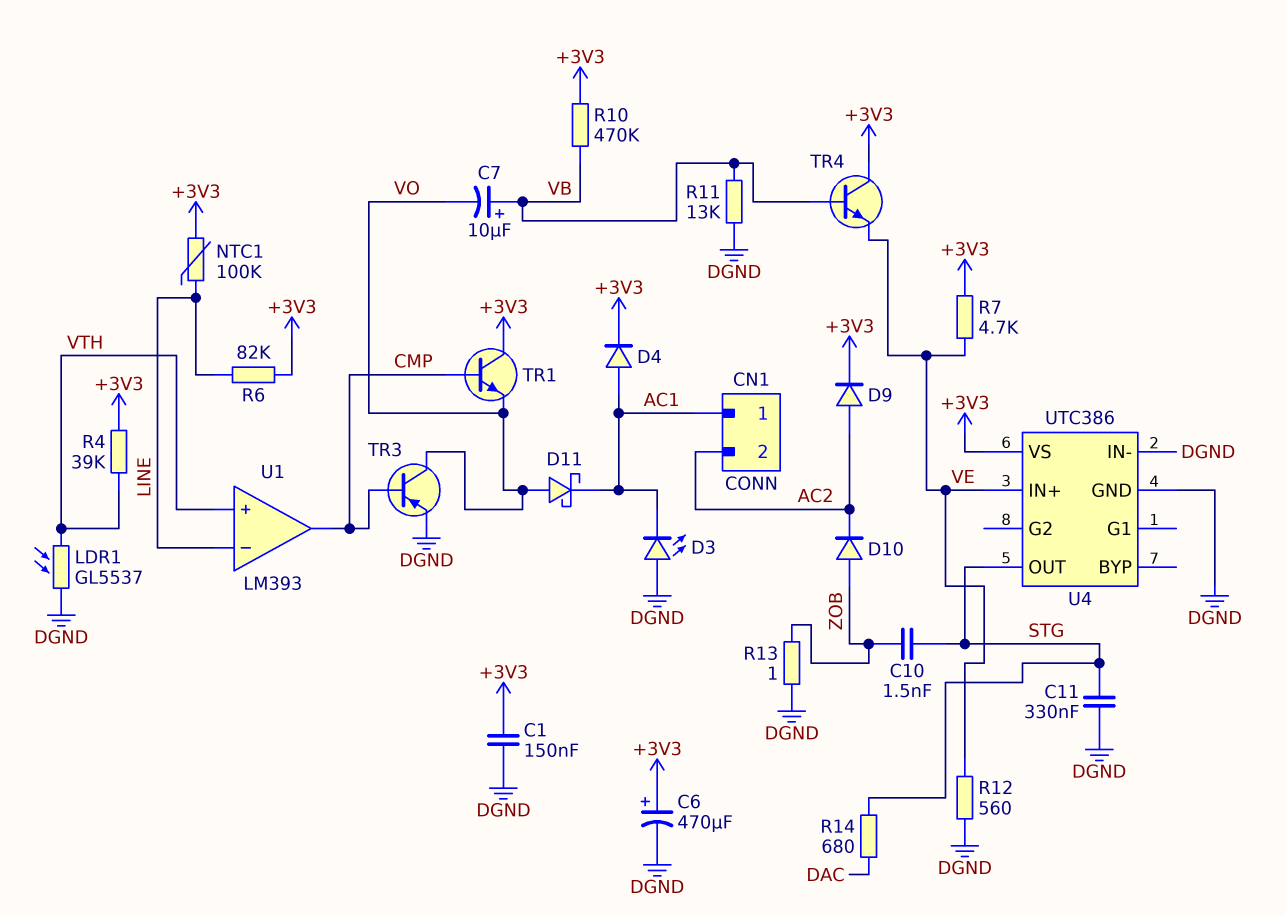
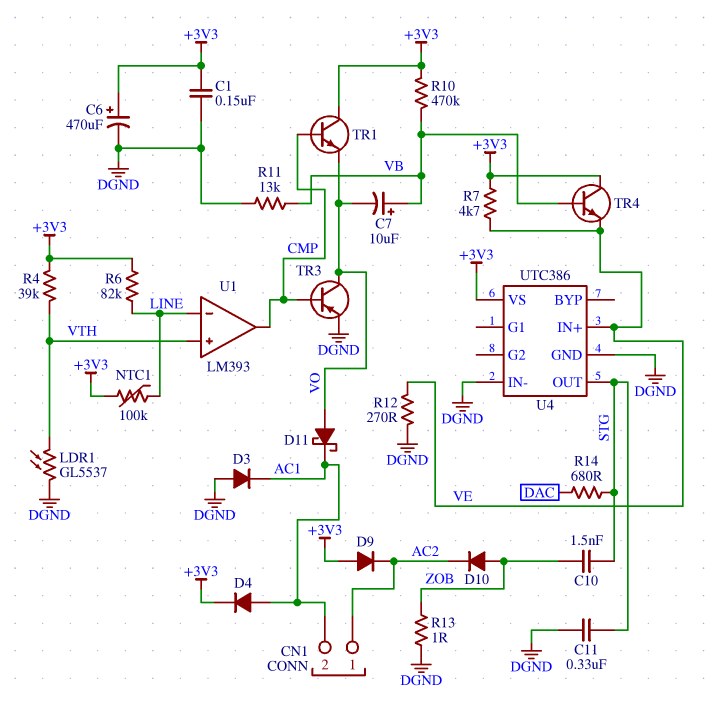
CN1 pin 1: AC1 -> AC2
CN1 pin 2: AC2 -> AC1
D3: LED (A DGND, K AC1) -> diode (A DGND, K AC1)
D9: diode (A AC2, K +3V3) -> diode (A +3V3, K AC2)
R12: 560 (DGND, VE) -> 270 (DGND, VE)

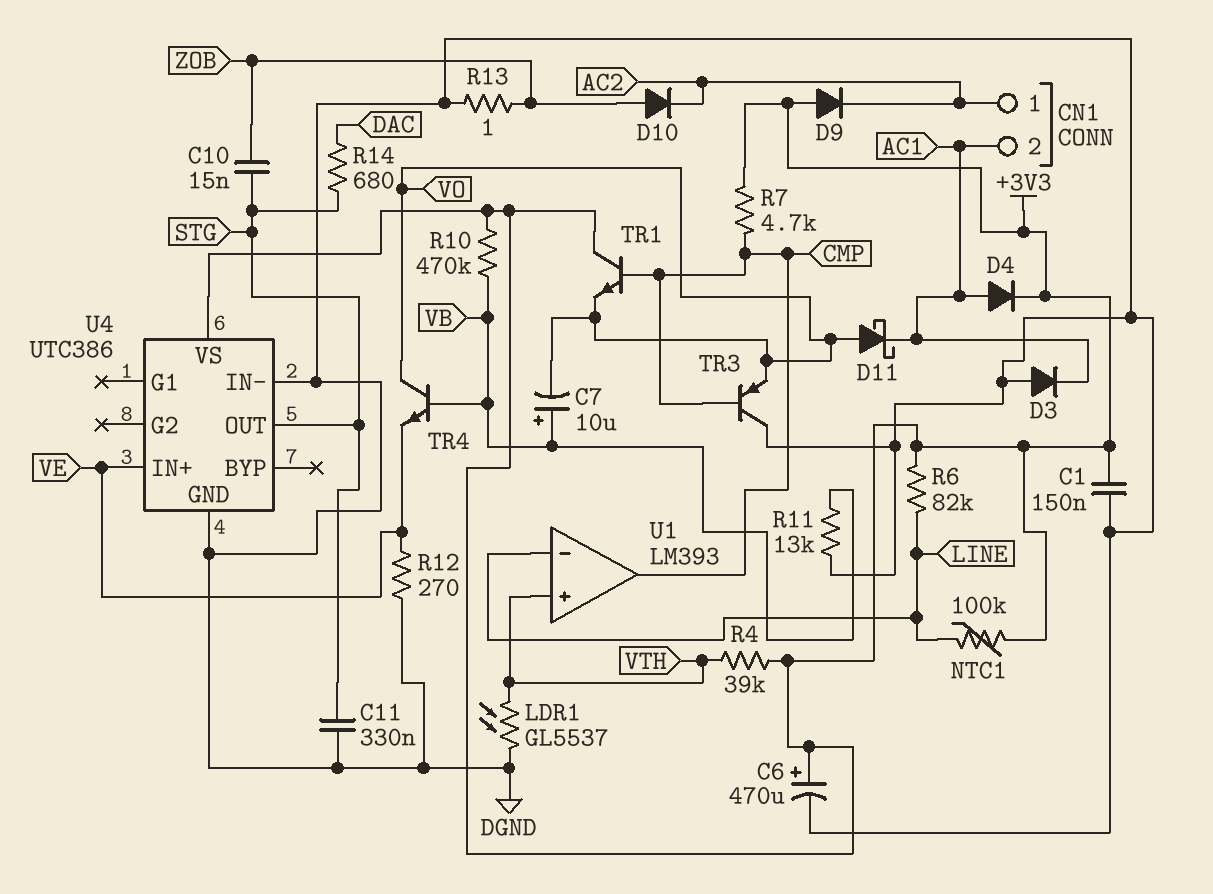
C10: 1.5nF (STG, ZOB) -> 15nF (STG, ZOB)
R7: 4.7k (+3V3, VE) -> 4.7k (+3V3, CMP)
TR3: PNP (B CMP, C VO, E DGND) -> PNP (B CMP, C DGND, E VO)
TR4: NPN (B VB, C +3V3, E VE) -> NPN (B VB, C VO, E VE)

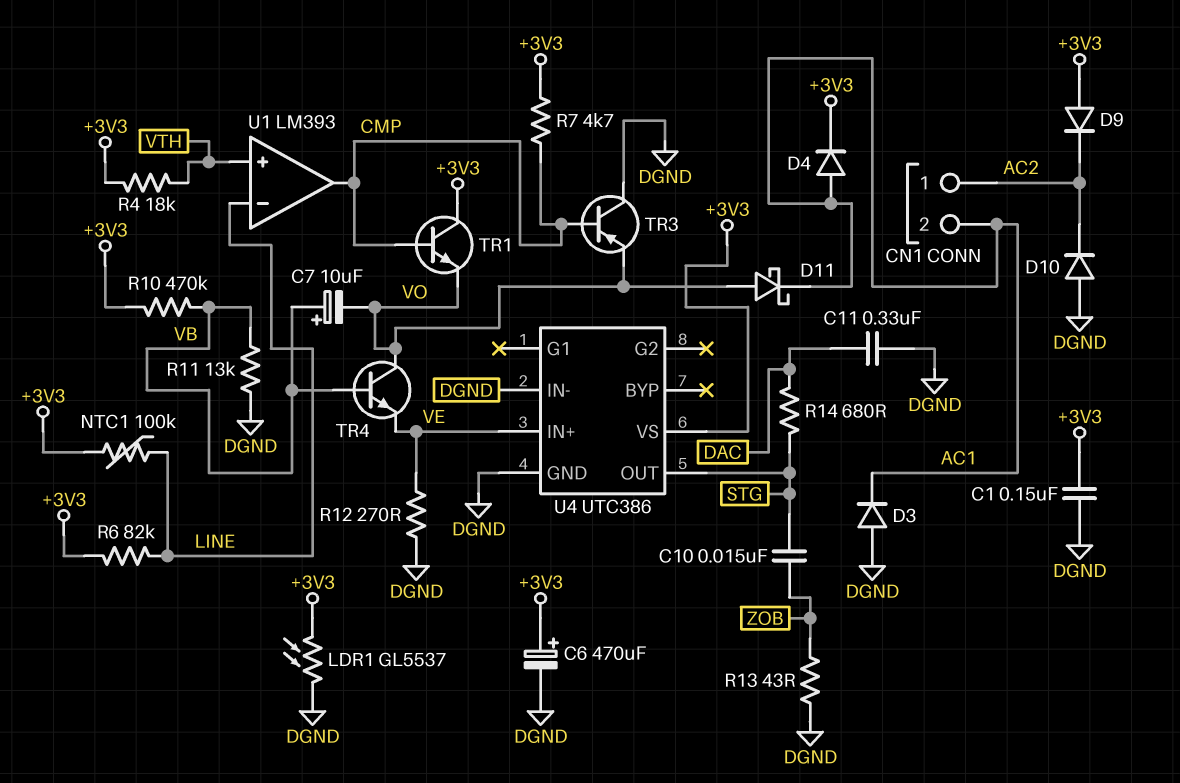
C11: 330nF (DGND, STG) -> 330nF (DAC, DGND)
D10: diode (A ZOB, K AC2) -> diode (A DGND, K AC2)
LDR1: GL5537 (DGND, VTH) -> GL5537 (+3V3, DGND)
R4: 39k (+3V3, VTH) -> 18k (+3V3, VTH)
R13: 1 (DGND, ZOB) -> 43 (DGND, ZOB)

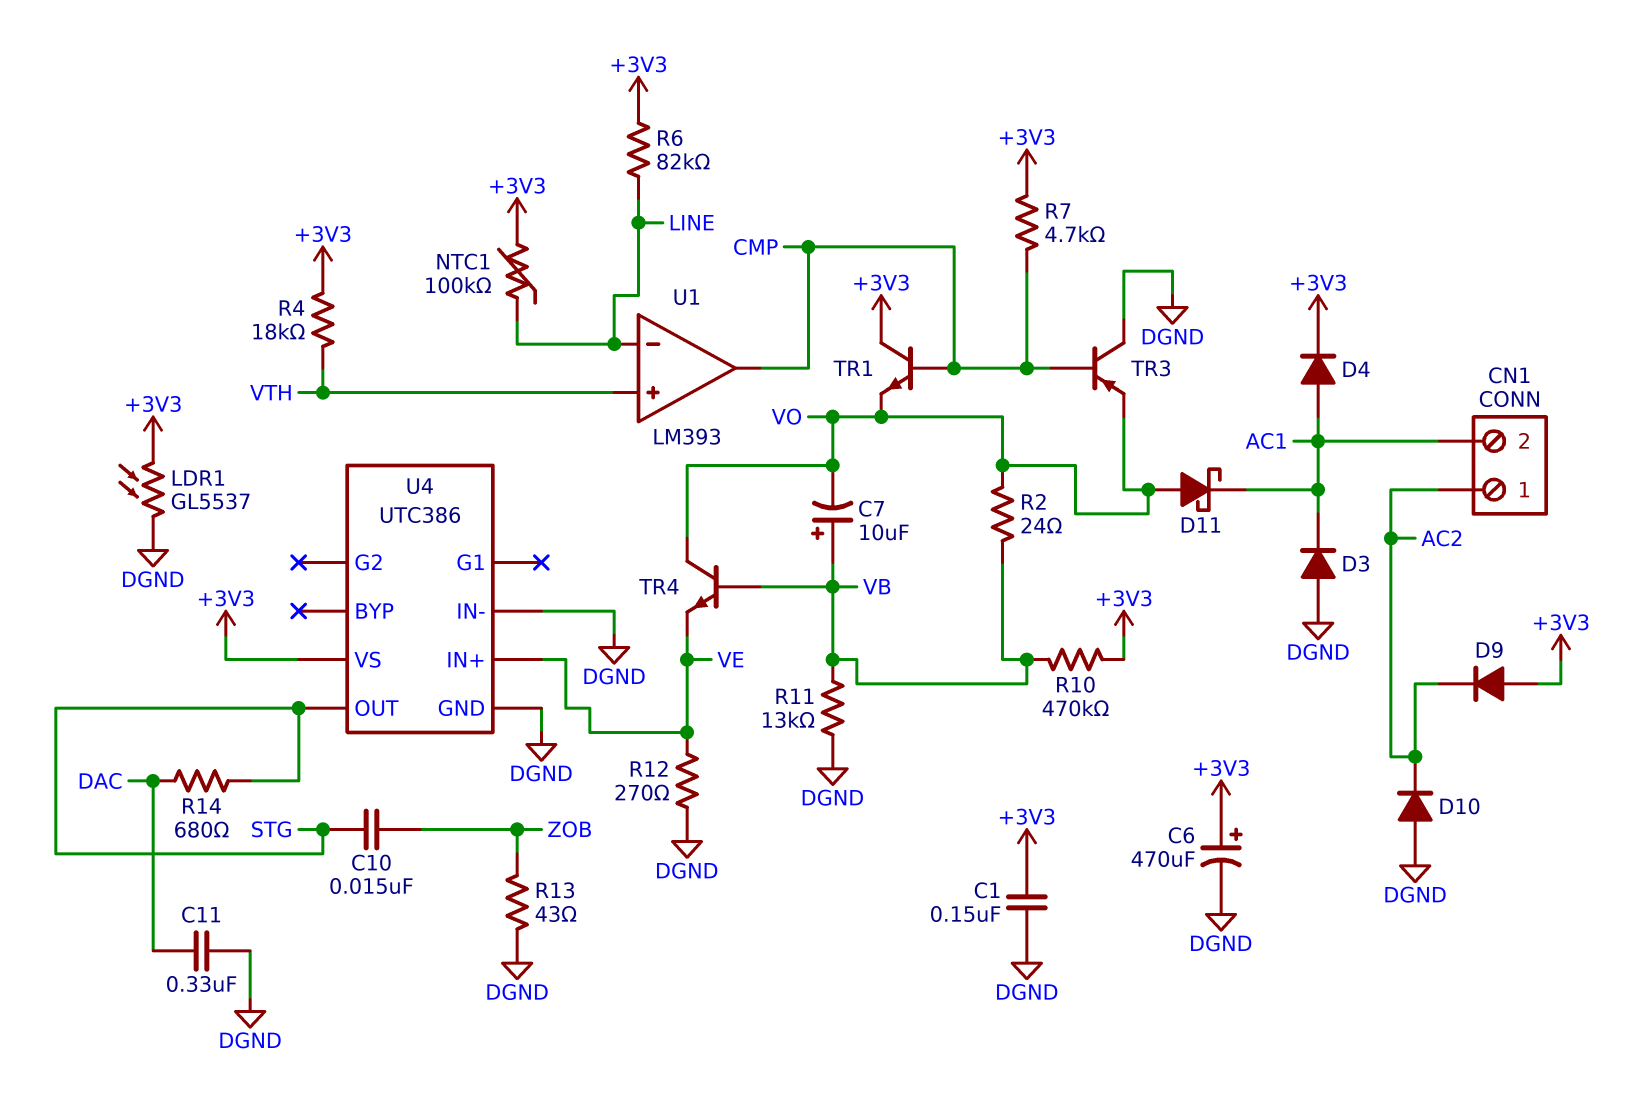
R2: none -> 24 (VB, VO)

